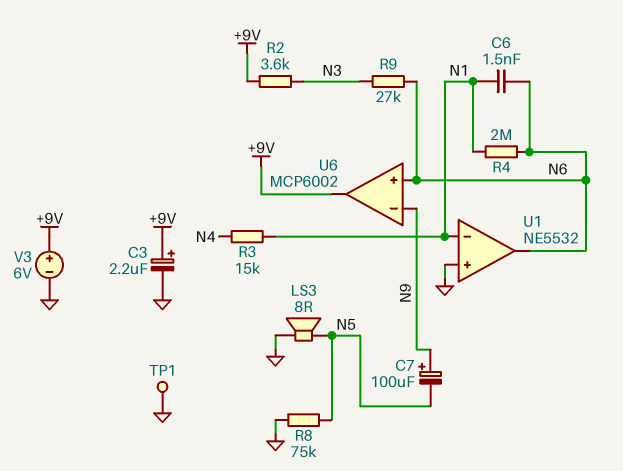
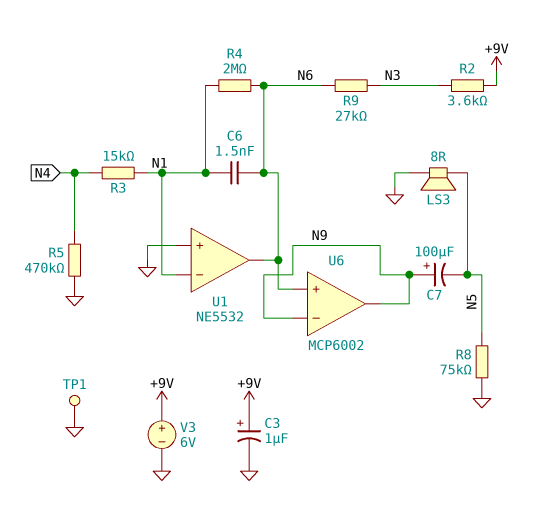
C3: 2.2uF (plus +9V, minus GND) -> 1uF (plus +9V, minus GND)
R5: none -> 470k (GND, N4)
U6 pin out: +9V -> N9

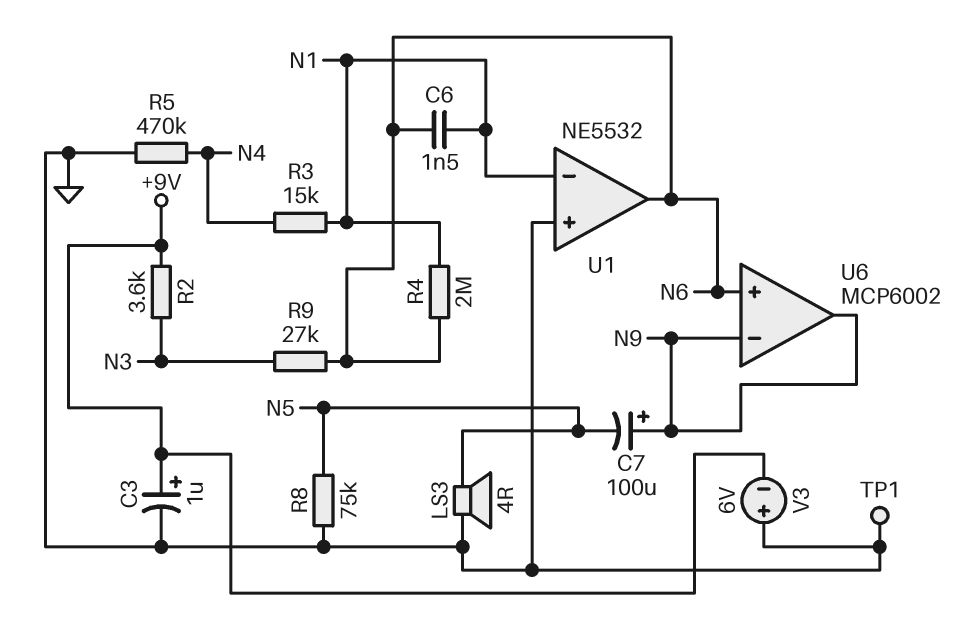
LS3: speaker 8R (GND, N5) -> speaker 4R (GND, N5)
V3: 6V (plus +9V, minus GND) -> 6V (plus GND, minus +9V)

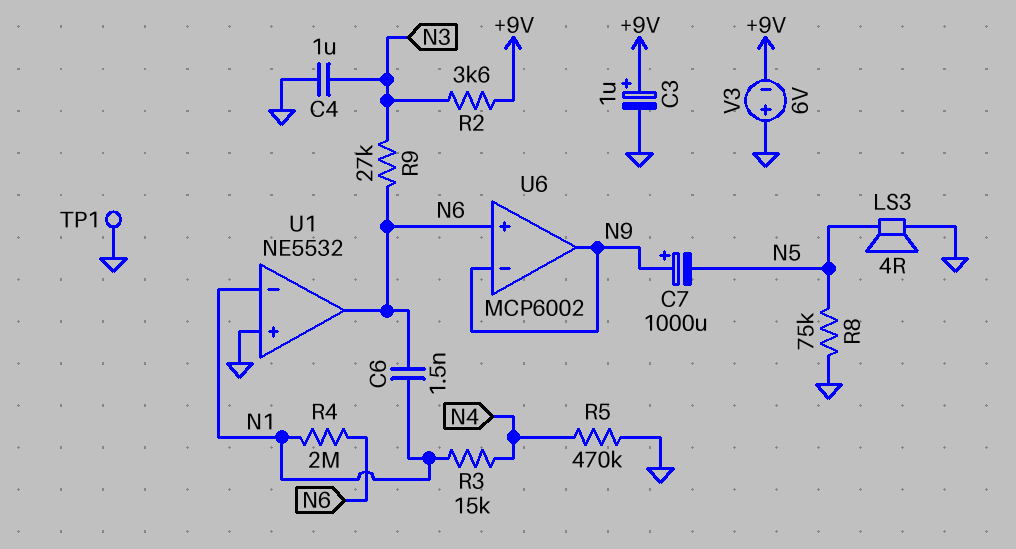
C4: none -> 1uF (GND, N3)
C7: 100uF (plus N9, minus N5) -> 1000uF (plus N9, minus N5)

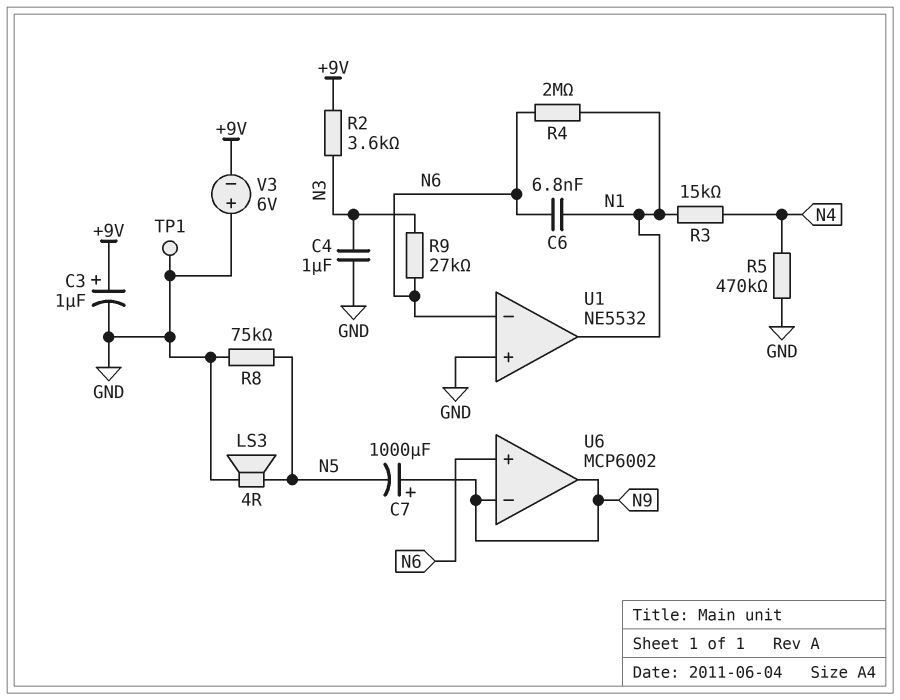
C6: 1.5nF (N1, N6) -> 6.8nF (N1, N6)
U1 pin in-: N1 -> N6
U1 pin out: N6 -> N1

